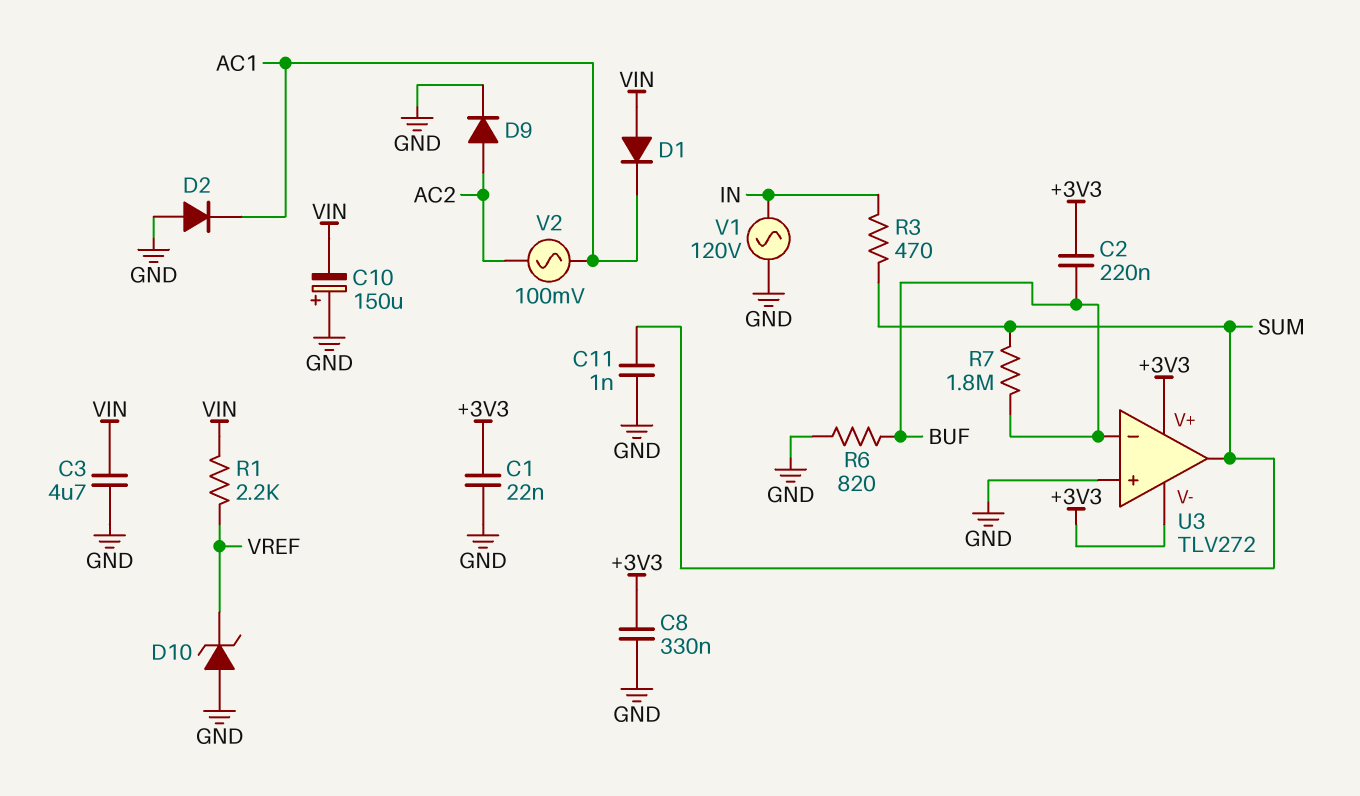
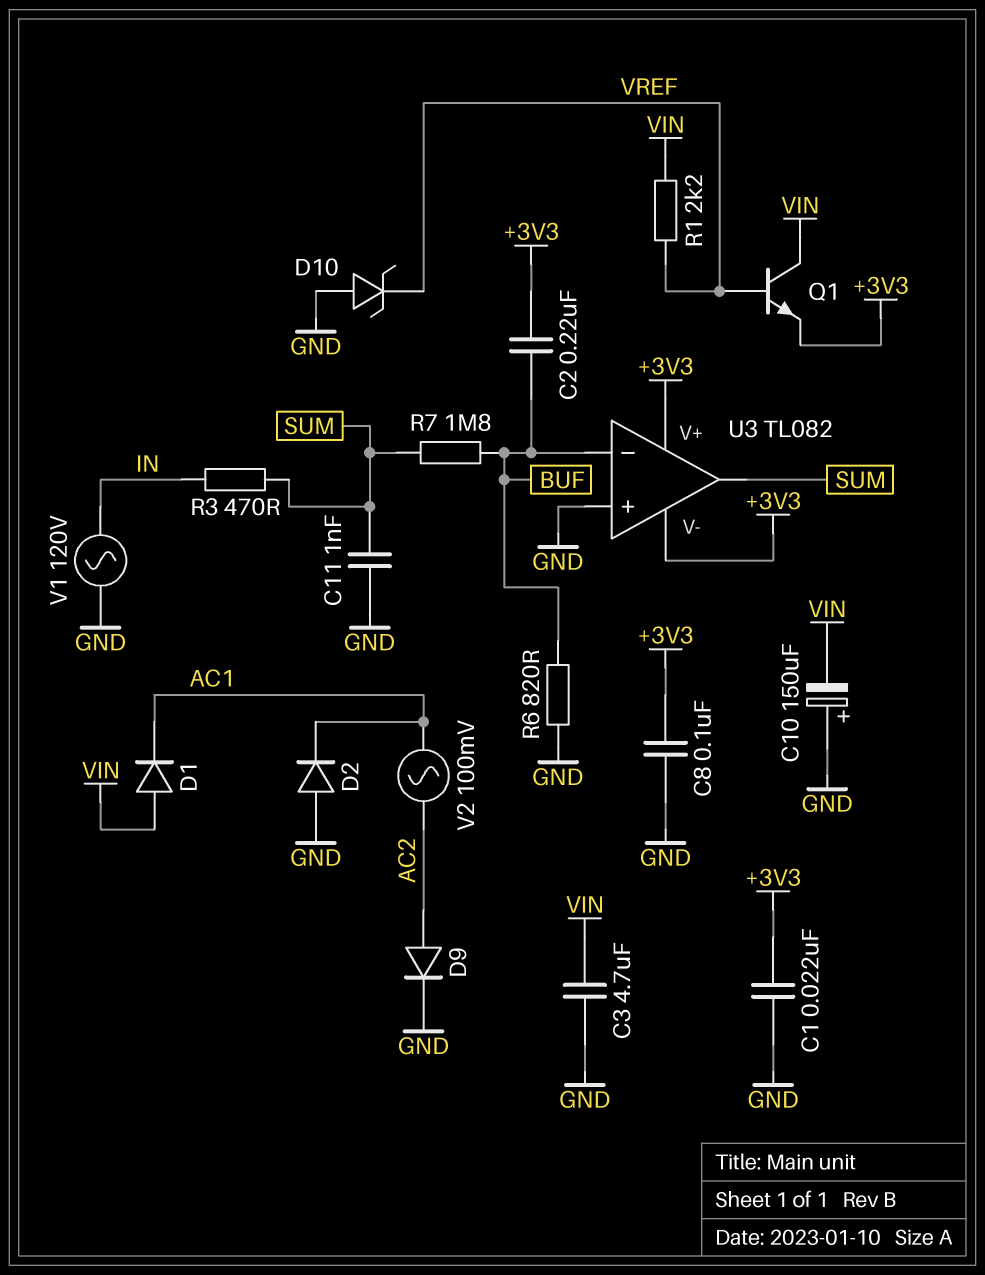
C8: 330nF (+3V3, GND) -> 100nF (+3V3, GND)
Q1: none -> NPN (B VREF, C VIN, E +3V3)
U3: TLV272 -> TL082

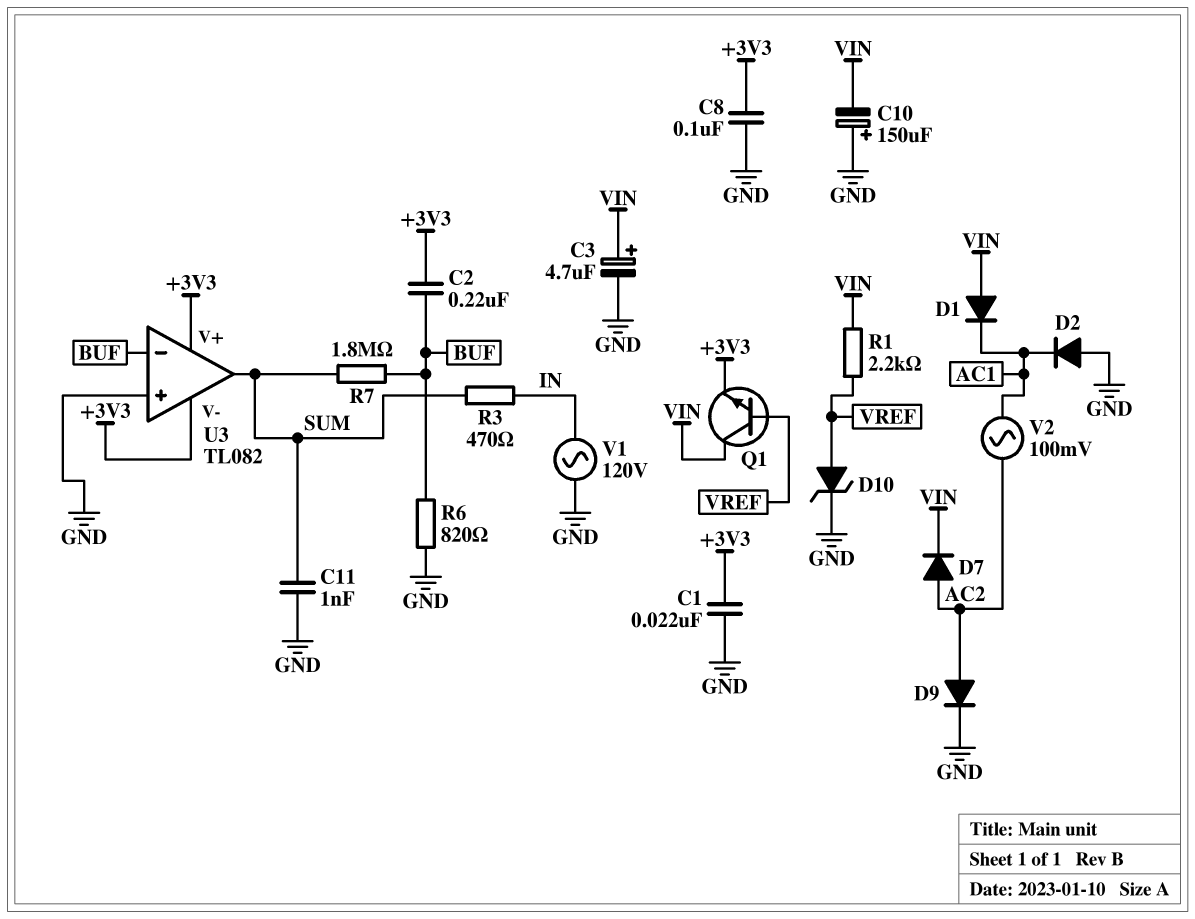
C3: 4.7uF (GND, VIN) -> 4.7uF (plus VIN, minus GND)
D7: none -> diode (A AC2, K VIN)
D10: zener (A GND, K VREF) -> zener (A VREF, K GND)

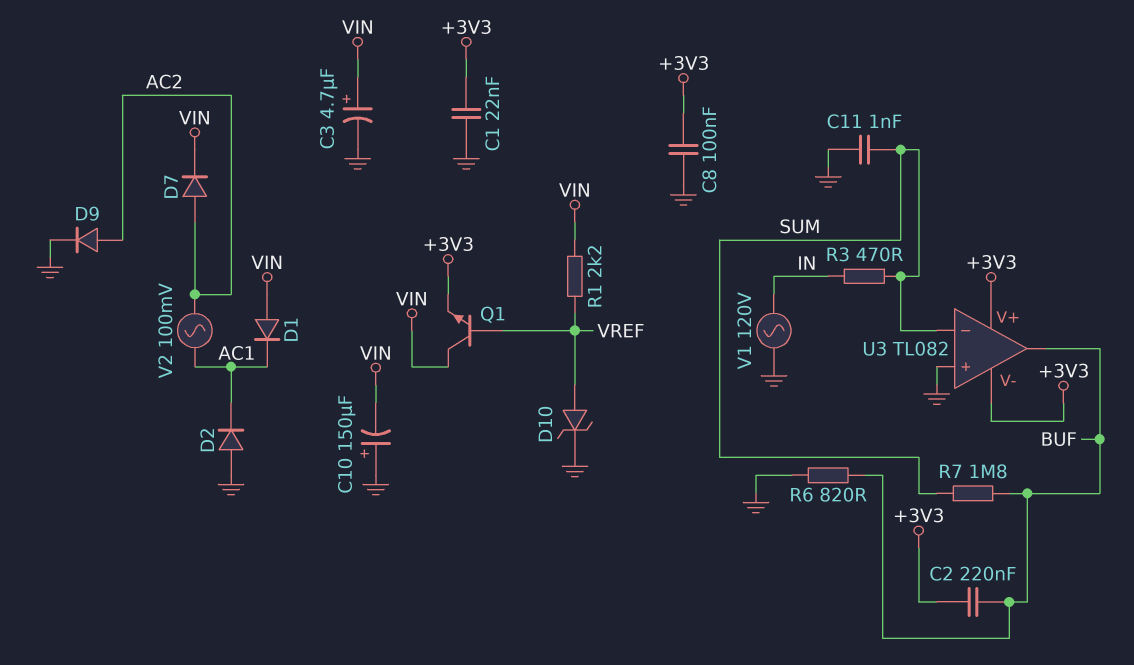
U3 pin in-: BUF -> SUM
U3 pin out: SUM -> BUF

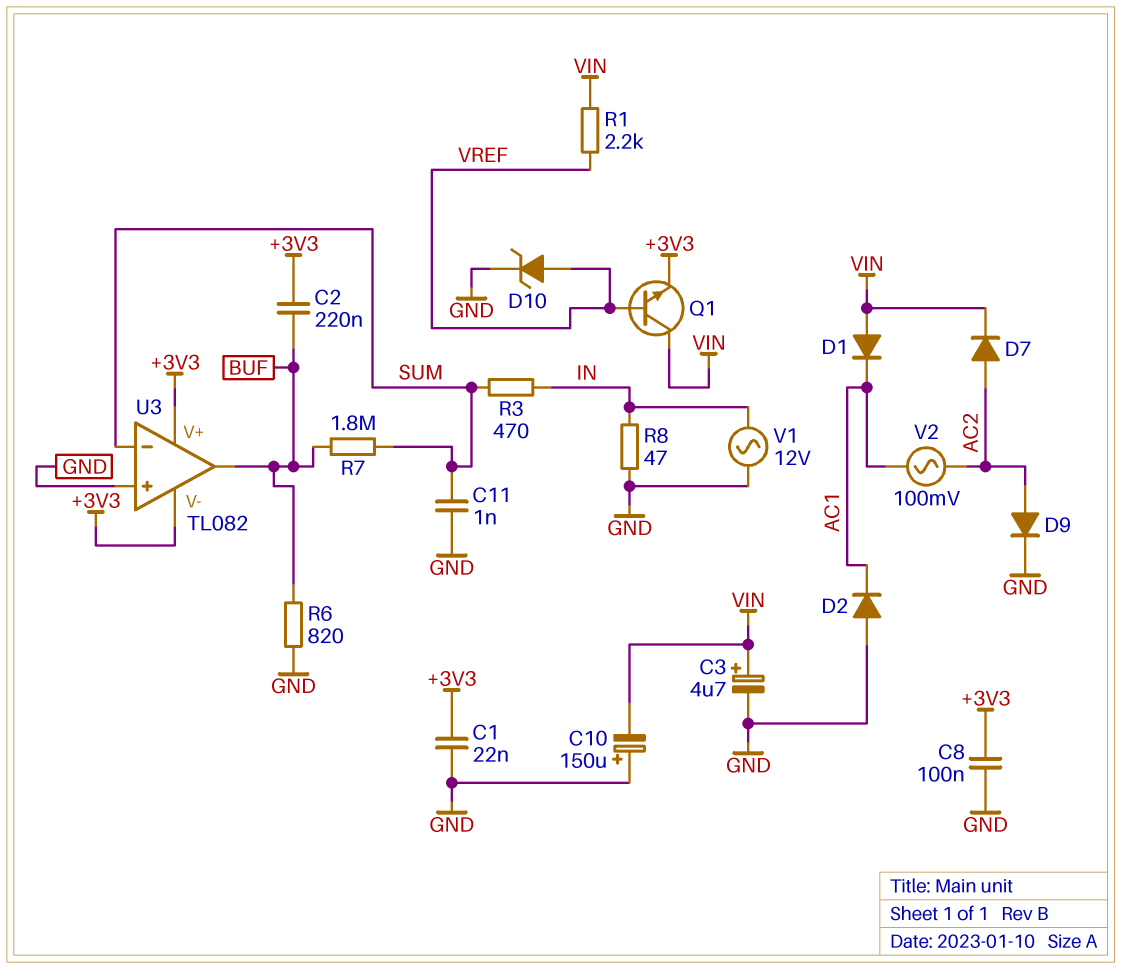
R8: none -> 47 (GND, IN)
V1: AC 120V (GND, IN) -> AC 12V (GND, IN)

